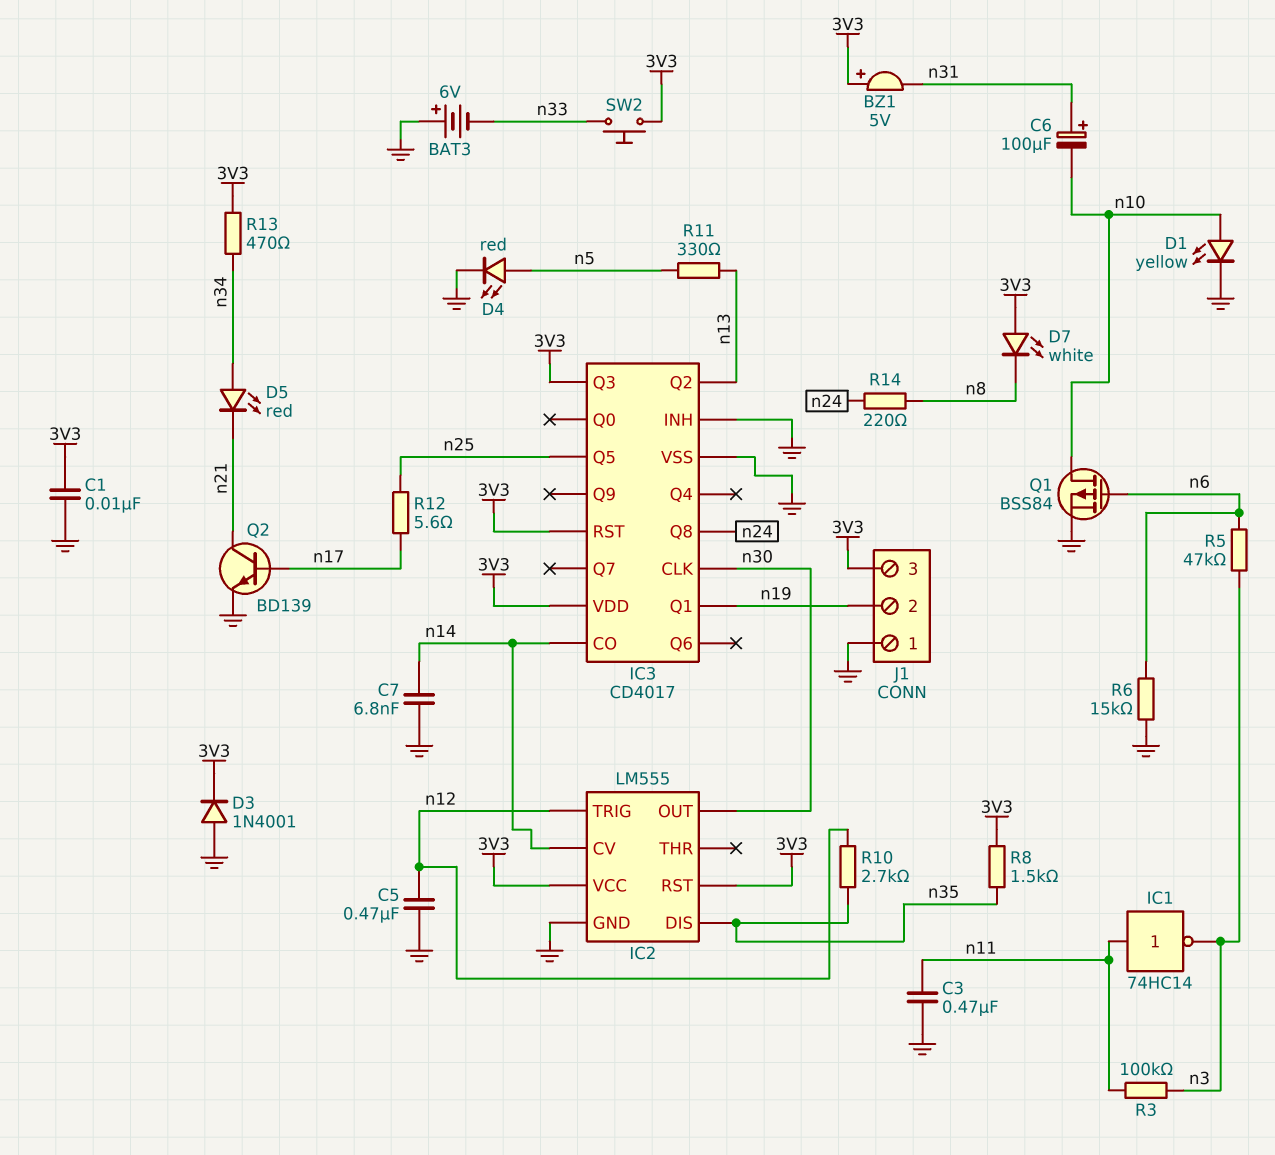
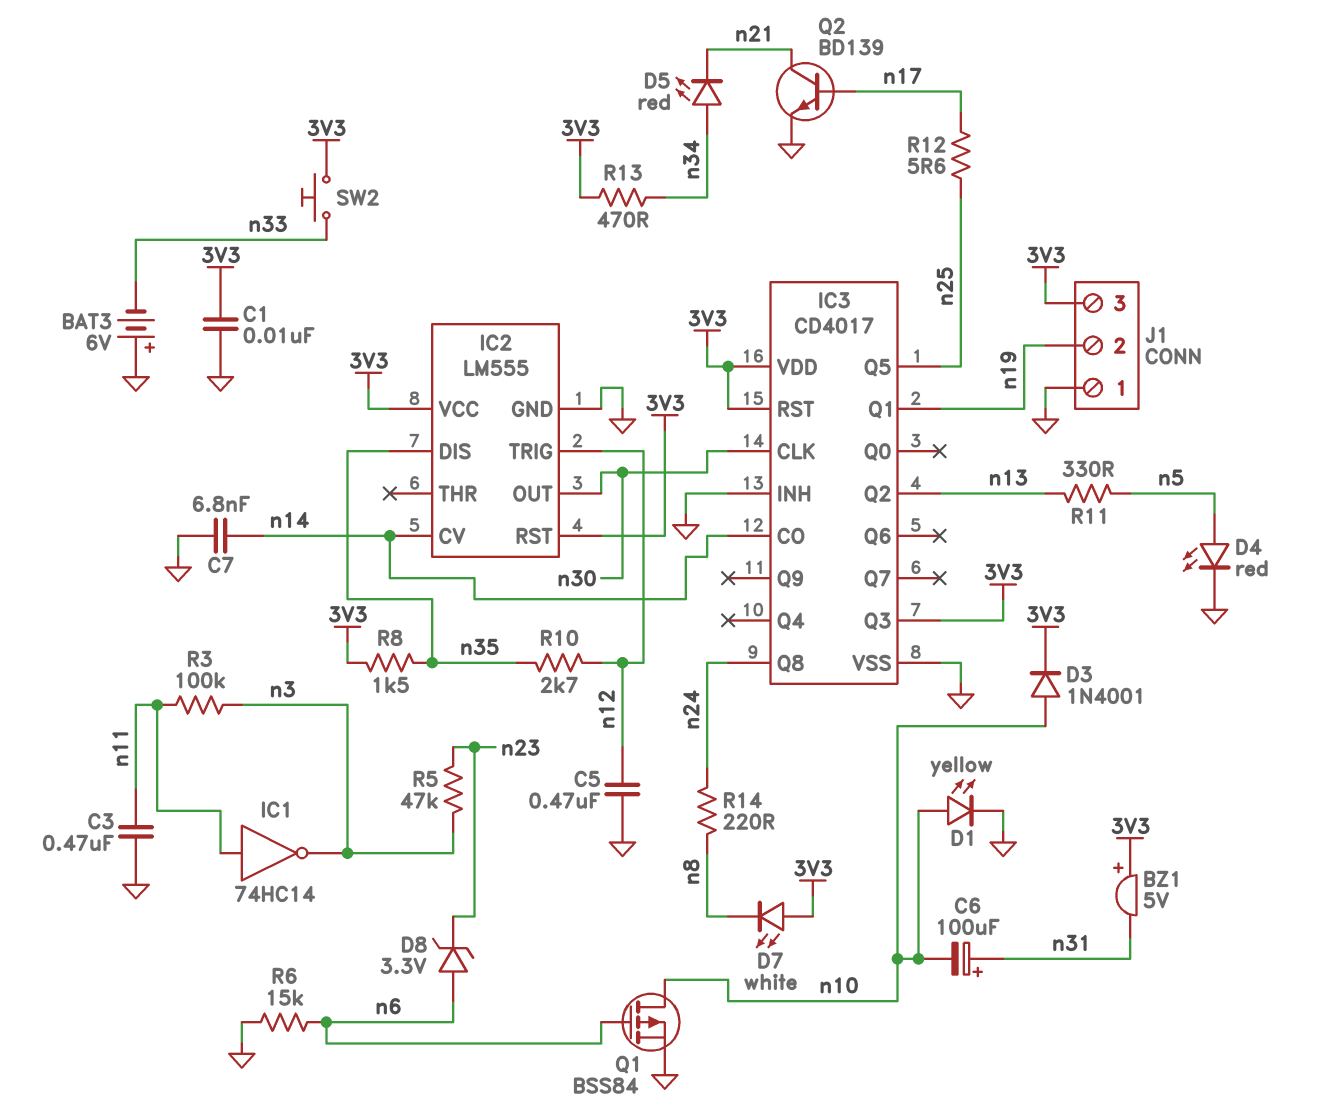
D3: diode 1N4001 (A GND, K 3V3) -> diode 1N4001 (A n10, K 3V3)
D8: none -> zener 3.3V (A n6, K n23)
R5: 47k (n3, n6) -> 47k (n3, n23)

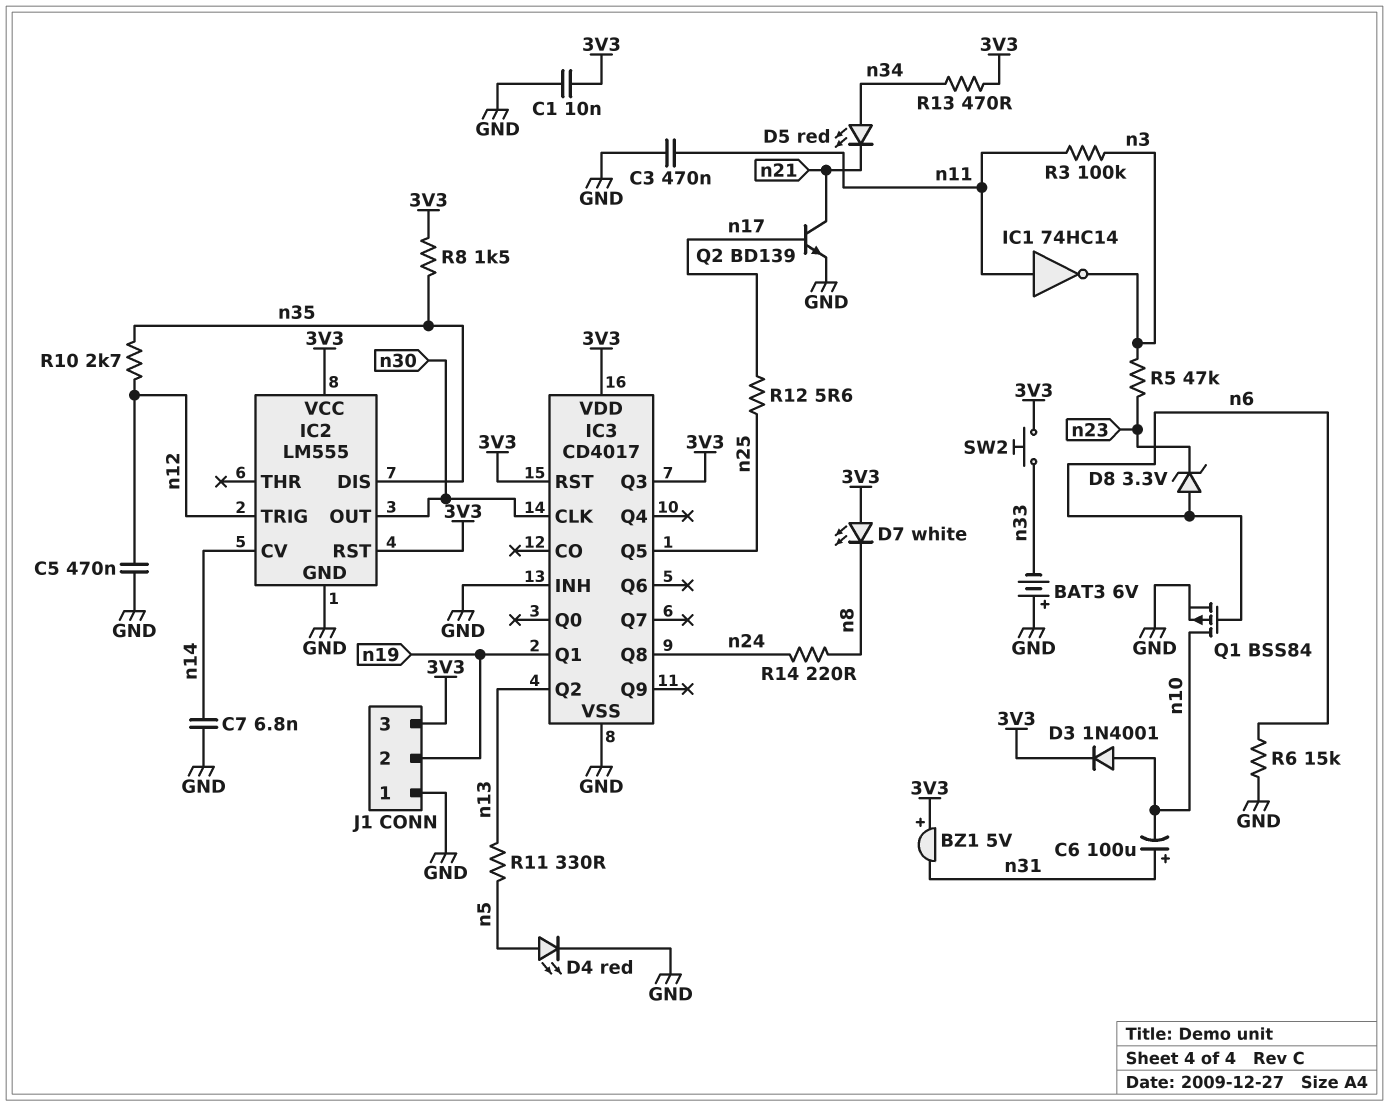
D1: LED yellow (A n10, K GND) -> none
IC3 pin CO: n14 -> none

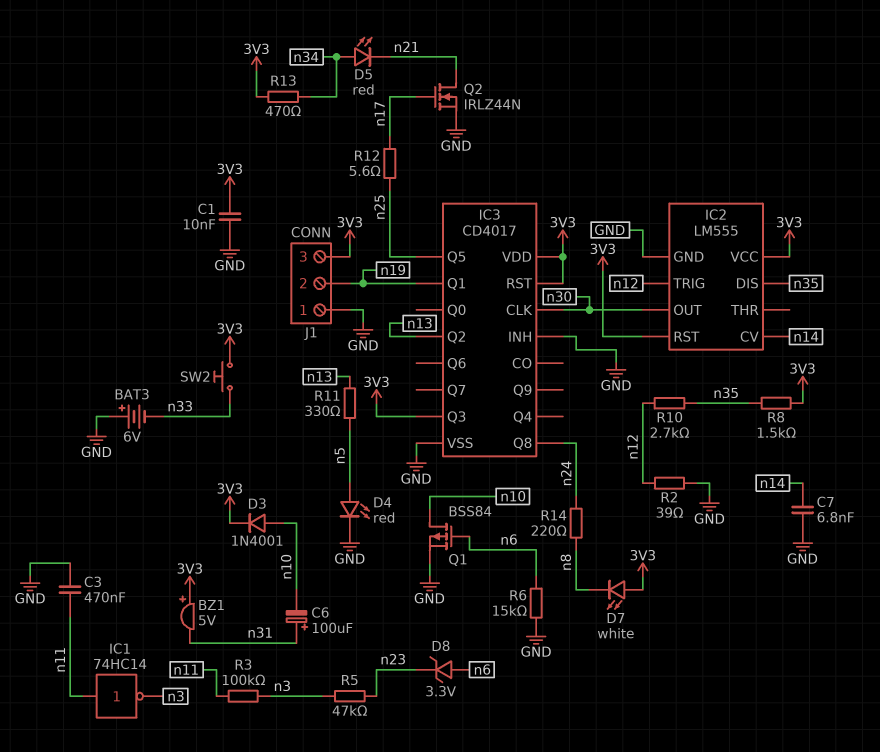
C5: 470nF (GND, n12) -> none
Q2: NPN BD139 (B n17, C n21, E GND) -> NMOS IRLZ44N (G n17, D n21, S GND)
R2: none -> 39 (GND, n12)

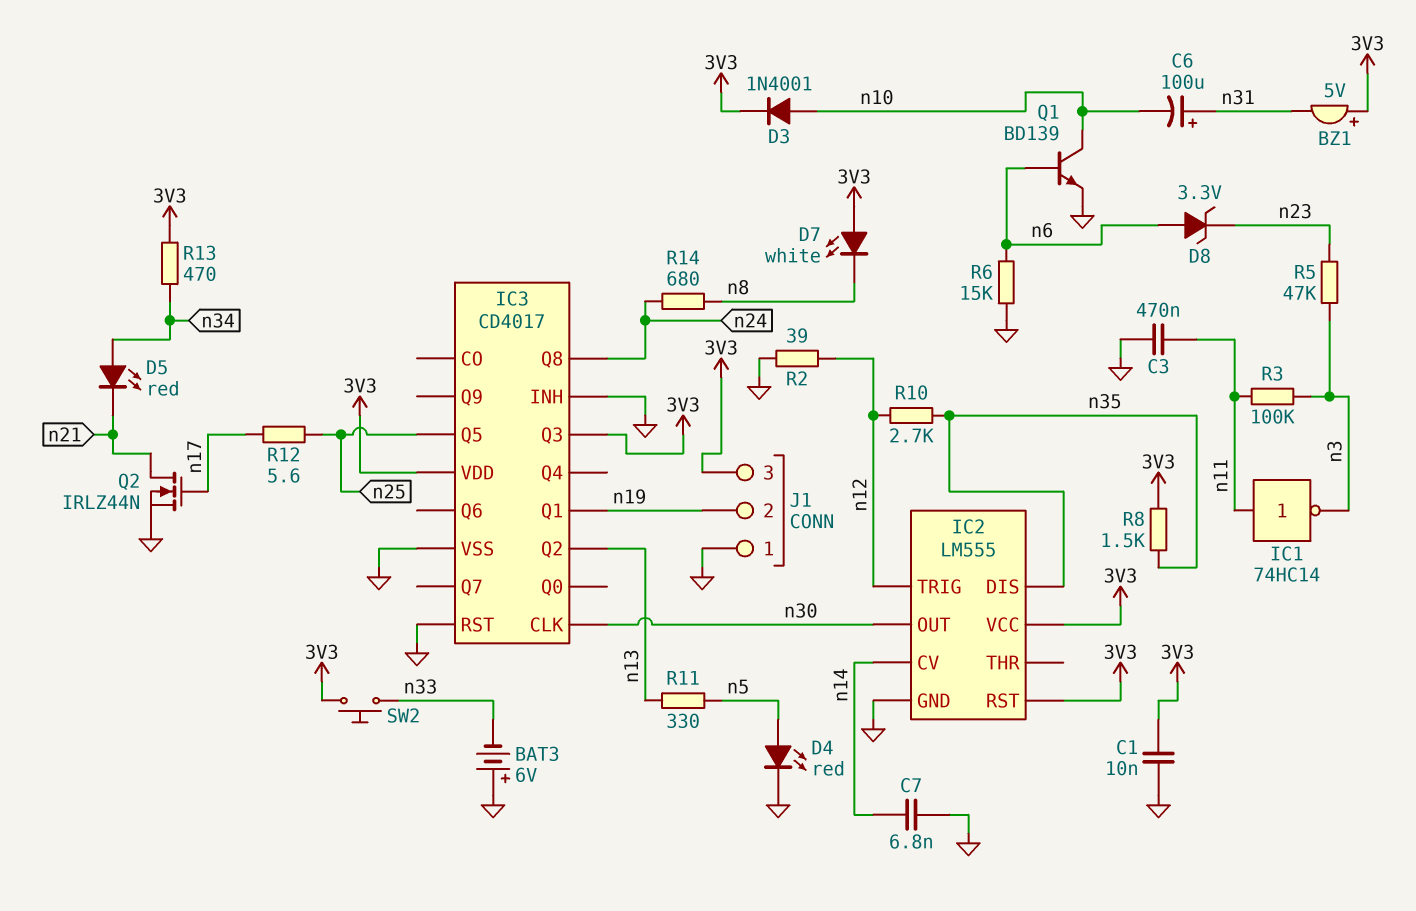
IC3 pin RST: 3V3 -> GND
Q1: PMOS BSS84 (G n6, D n10, S GND) -> NPN BD139 (B n6, C n10, E GND)
R14: 220 (n8, n24) -> 680 (n8, n24)

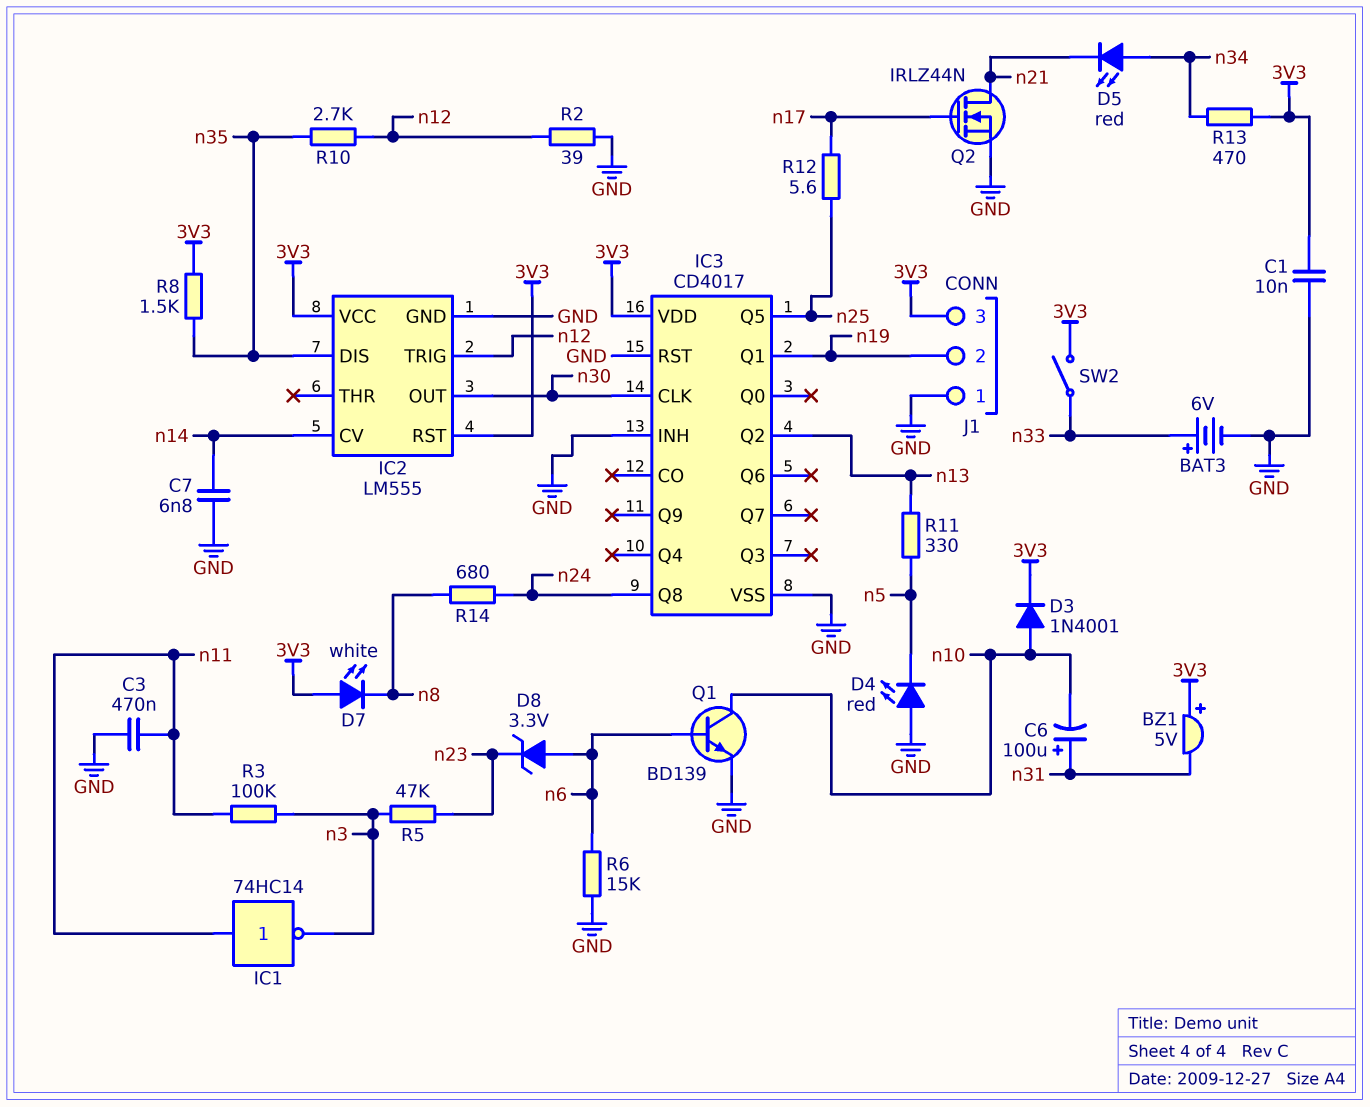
BAT3: 6V (plus GND, minus n33) -> 6V (plus n33, minus GND)
D4: LED red (A n5, K GND) -> LED red (A GND, K n5)
IC3 pin Q3: 3V3 -> none
SW2: button (3V3, n33) -> switch (3V3, n33)

